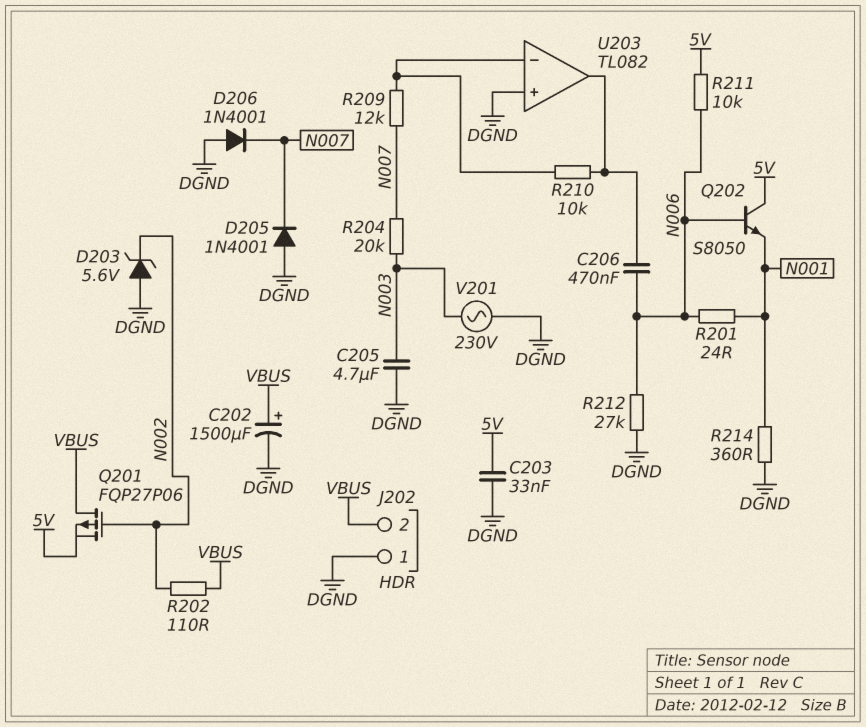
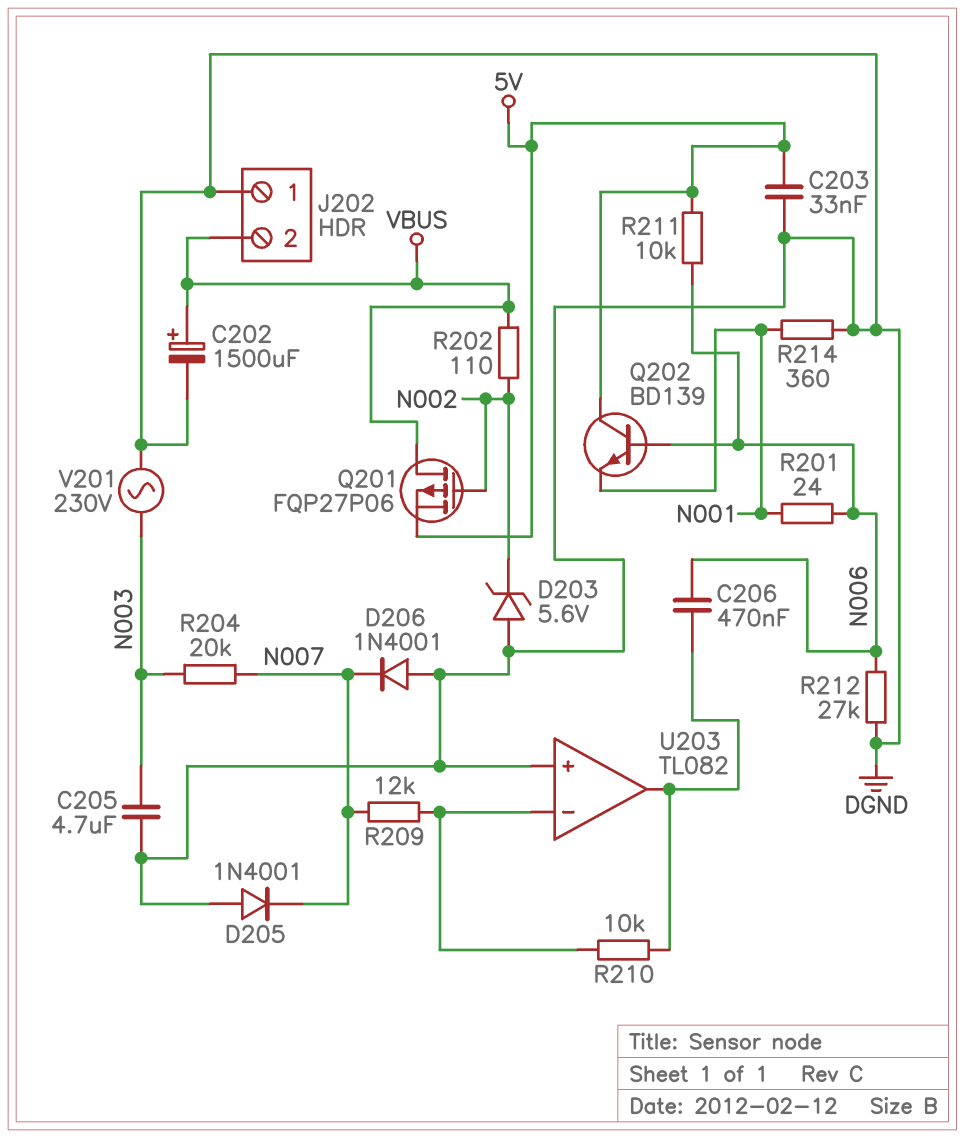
Q202: NPN S8050 (B N006, C 5V, E N001) -> NPN BD139 (B N006, C 5V, E N001)

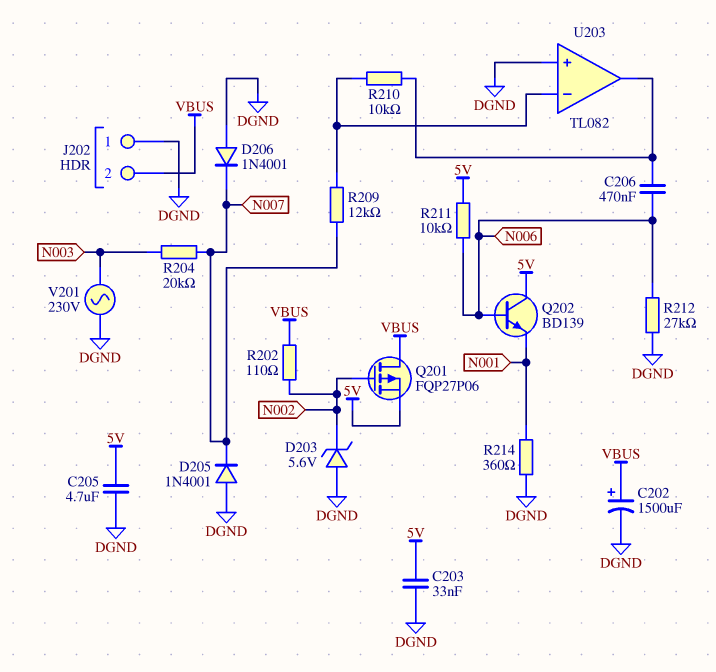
C205: 4.7uF (DGND, N003) -> 4.7uF (5V, DGND)
R201: 24 (N001, N006) -> none

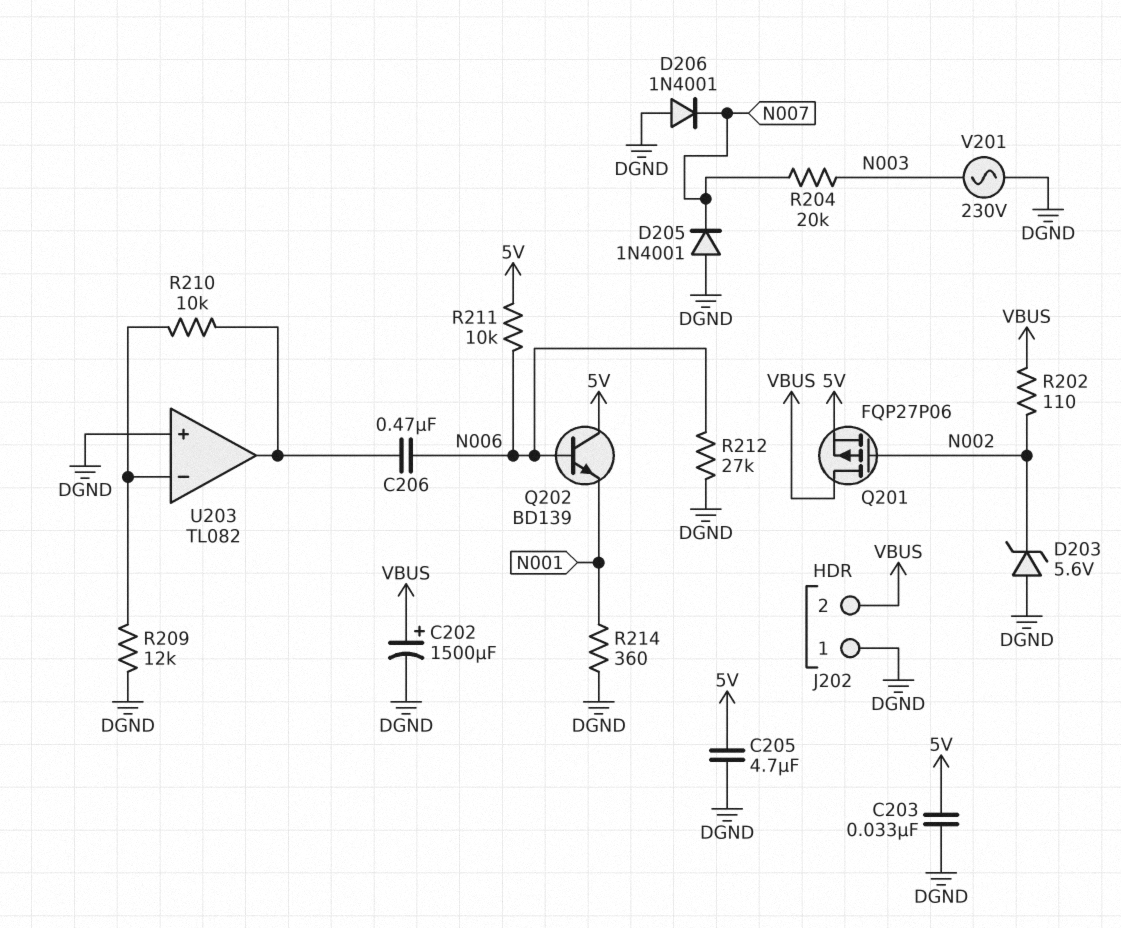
R209: 12k (N007, U203/in-) -> 12k (DGND, U203/in-)

